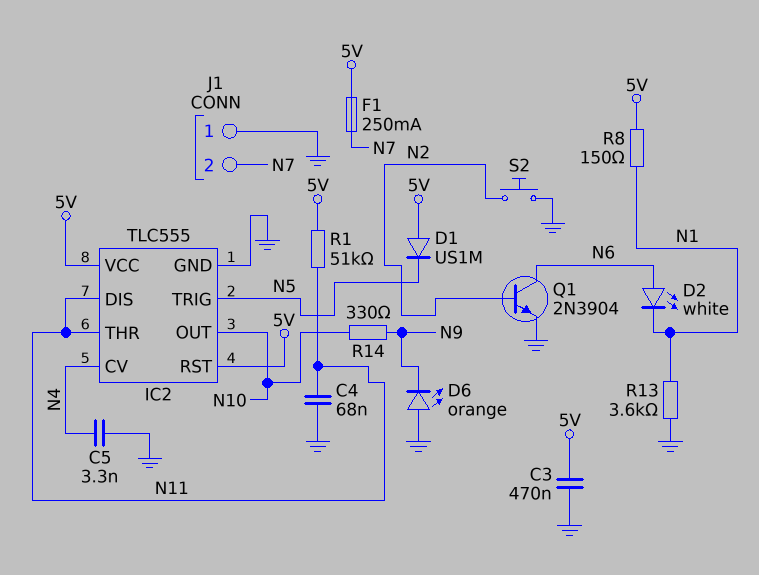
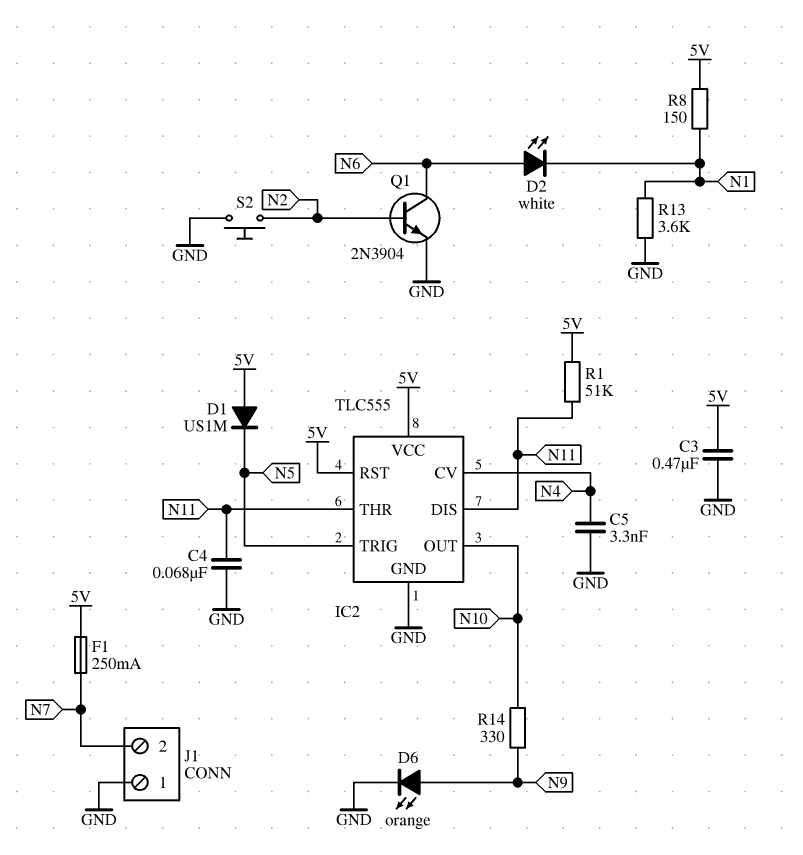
D6: LED orange (A GND, K N9) -> LED orange (A N9, K GND)

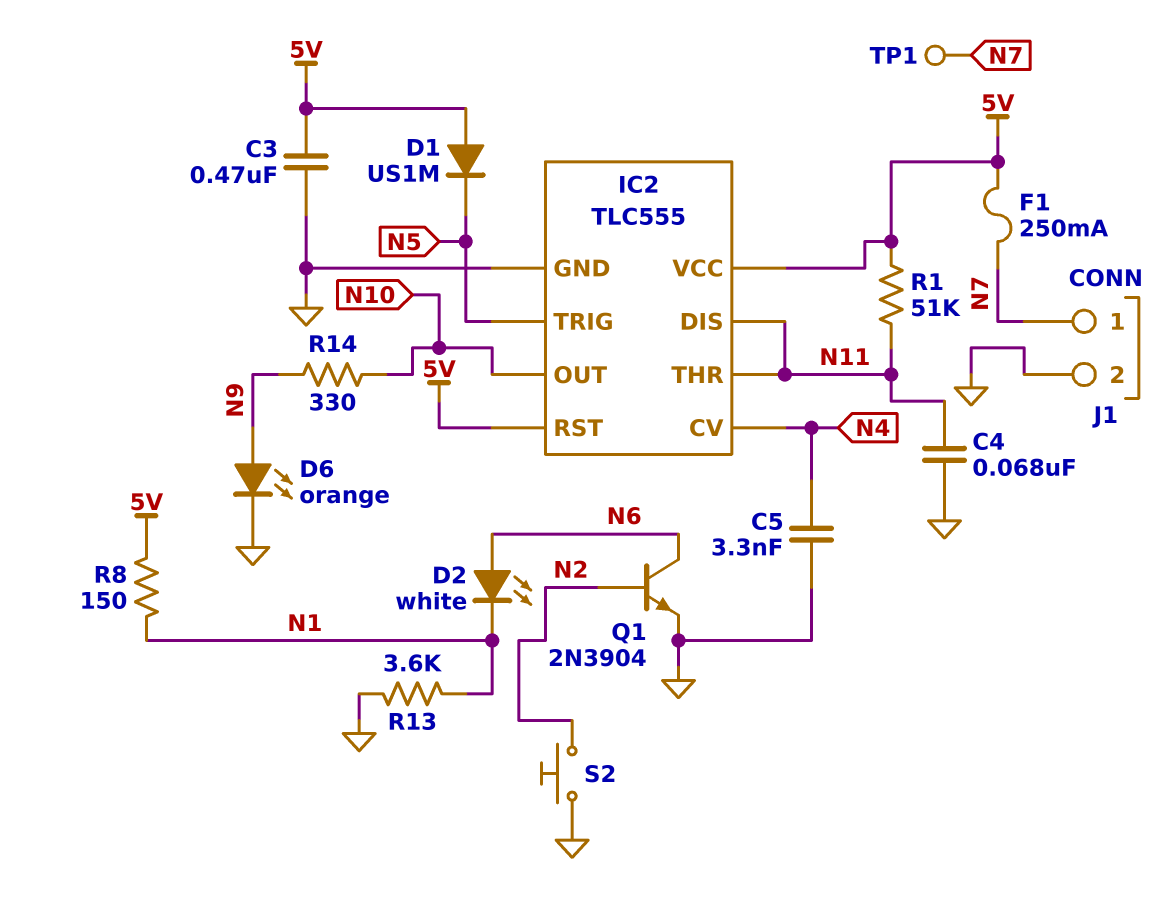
J1 pin 1: GND -> N7
J1 pin 2: N7 -> GND
TP1: none -> test point (N7)

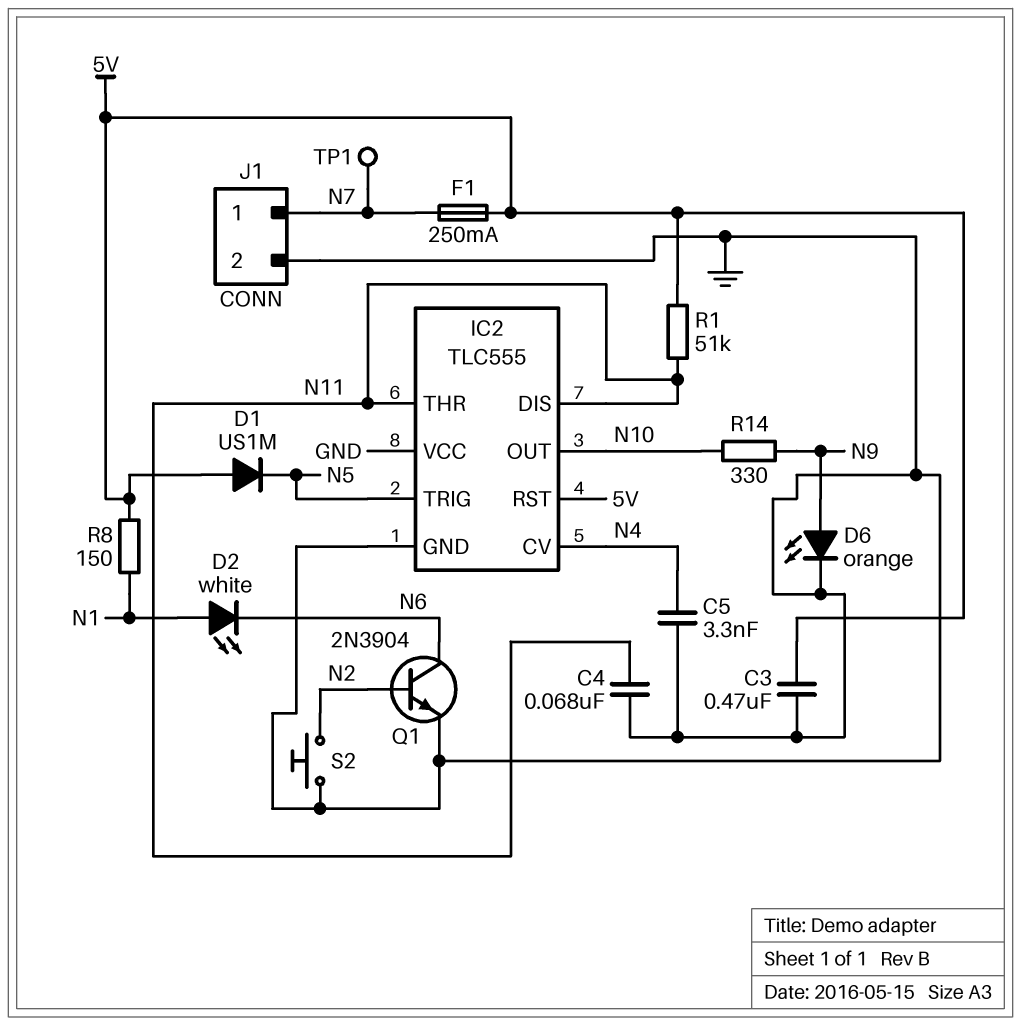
D2: LED white (A N6, K N1) -> LED white (A N1, K N6)
IC2 pin VCC: 5V -> GND
R13: 3.6k (GND, N1) -> none

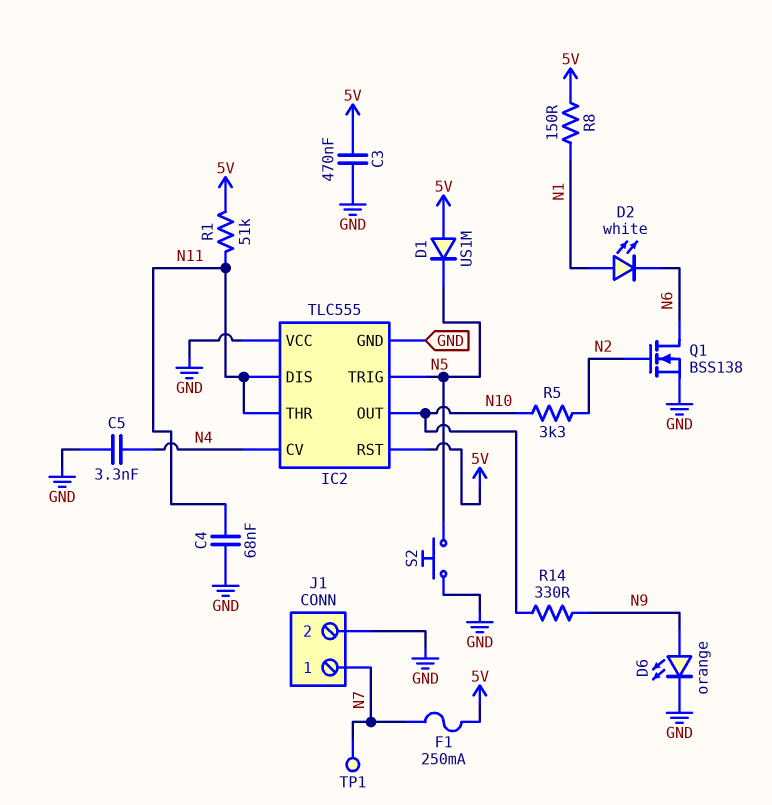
Q1: NPN 2N3904 (B N2, C N6, E GND) -> NMOS BSS138 (G N2, D N6, S GND)
R5: none -> 3.3k (N2, N10)
S2: button (GND, N2) -> button (GND, N5)

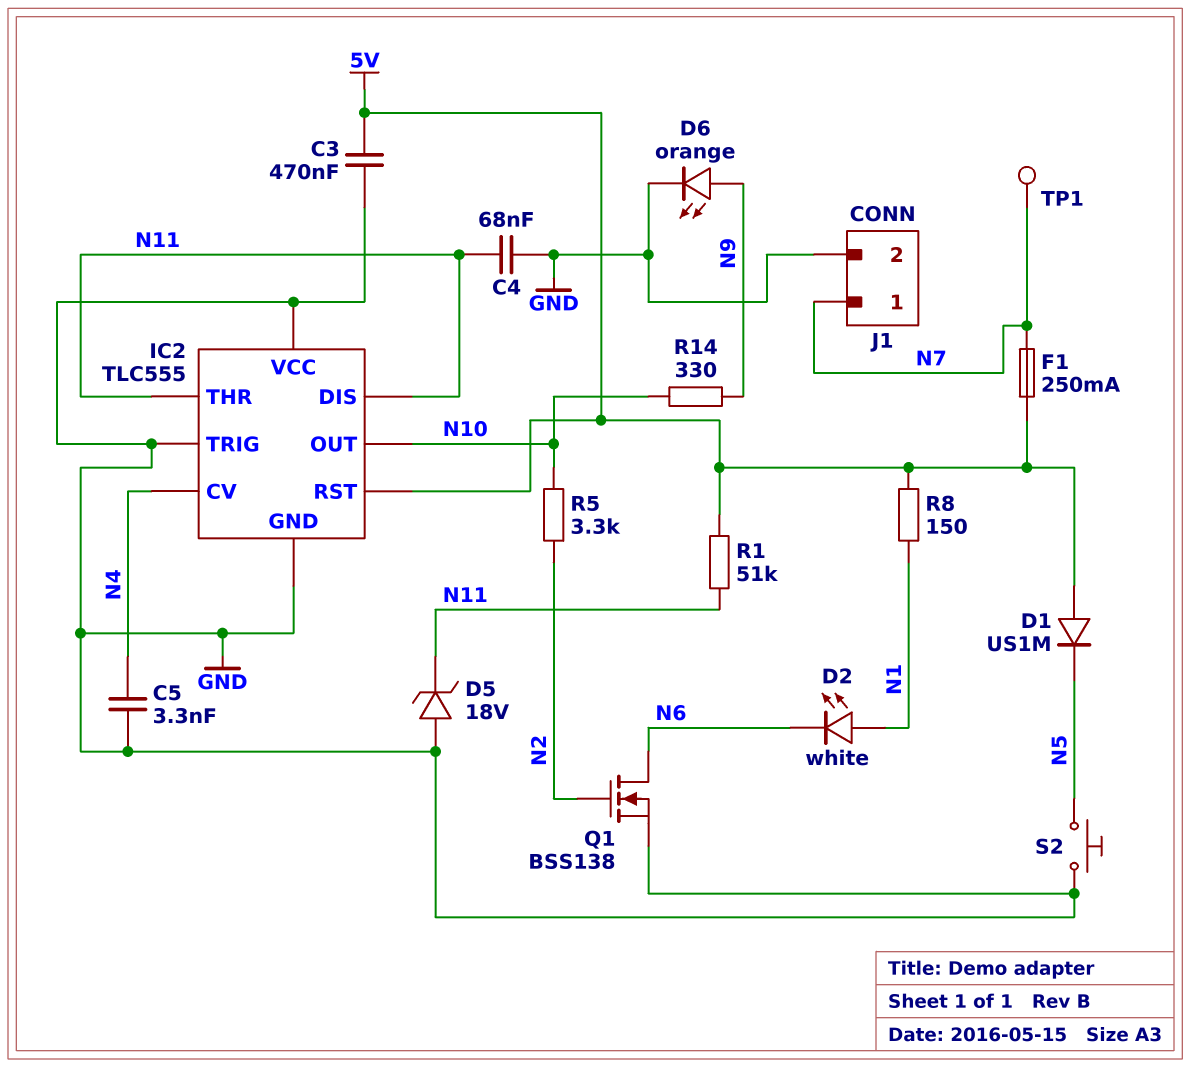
D5: none -> zener 18V (A GND, K N11)
IC2 pin TRIG: N5 -> GND

